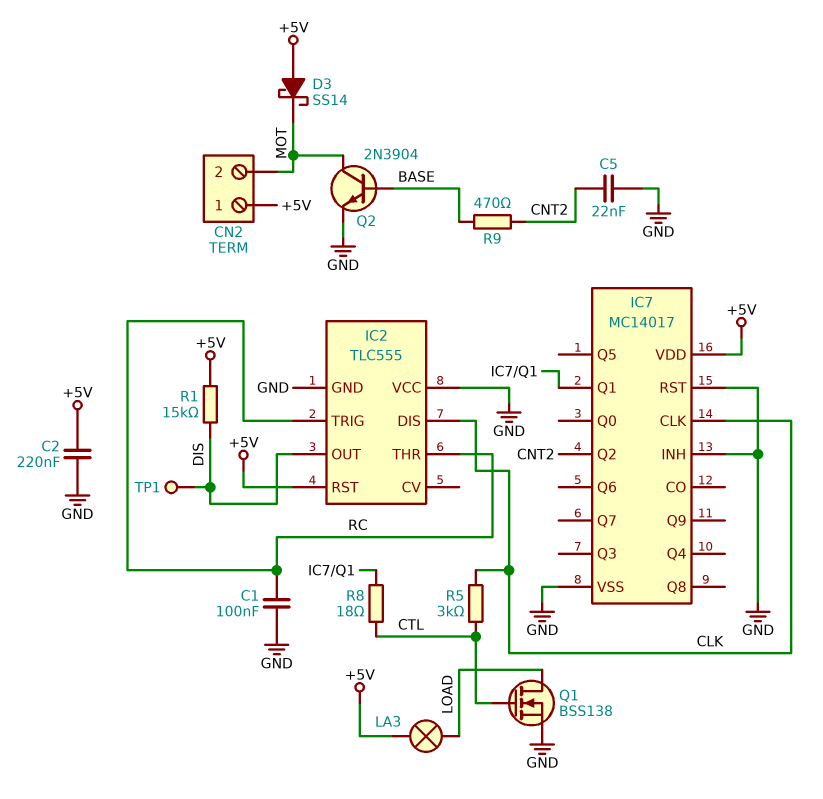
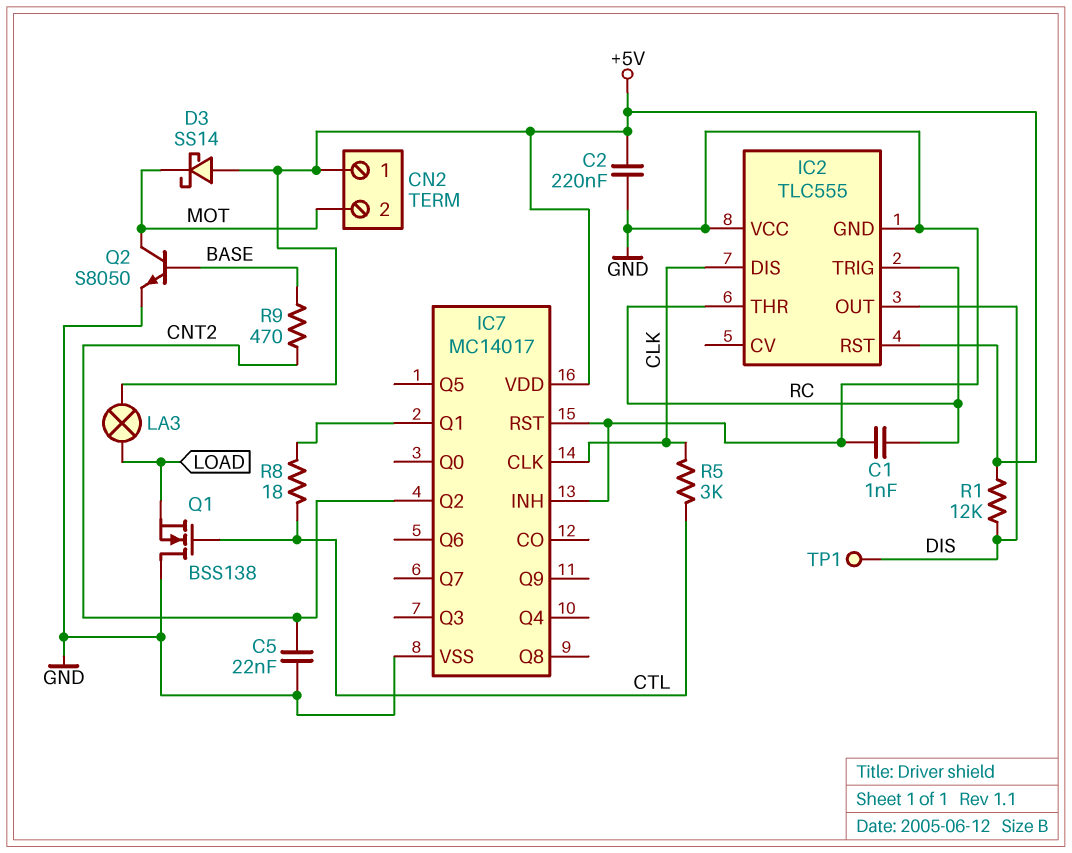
C1: 100nF (GND, RC) -> 1nF (GND, RC)
Q1: NMOS BSS138 (G CTL, D LOAD, S GND) -> NMOS BSS138 (G CTL, D GND, S LOAD)
Q2: NPN 2N3904 (B BASE, C MOT, E GND) -> NPN S8050 (B BASE, C MOT, E GND)
R1: 15k (+5V, DIS) -> 12k (+5V, DIS)

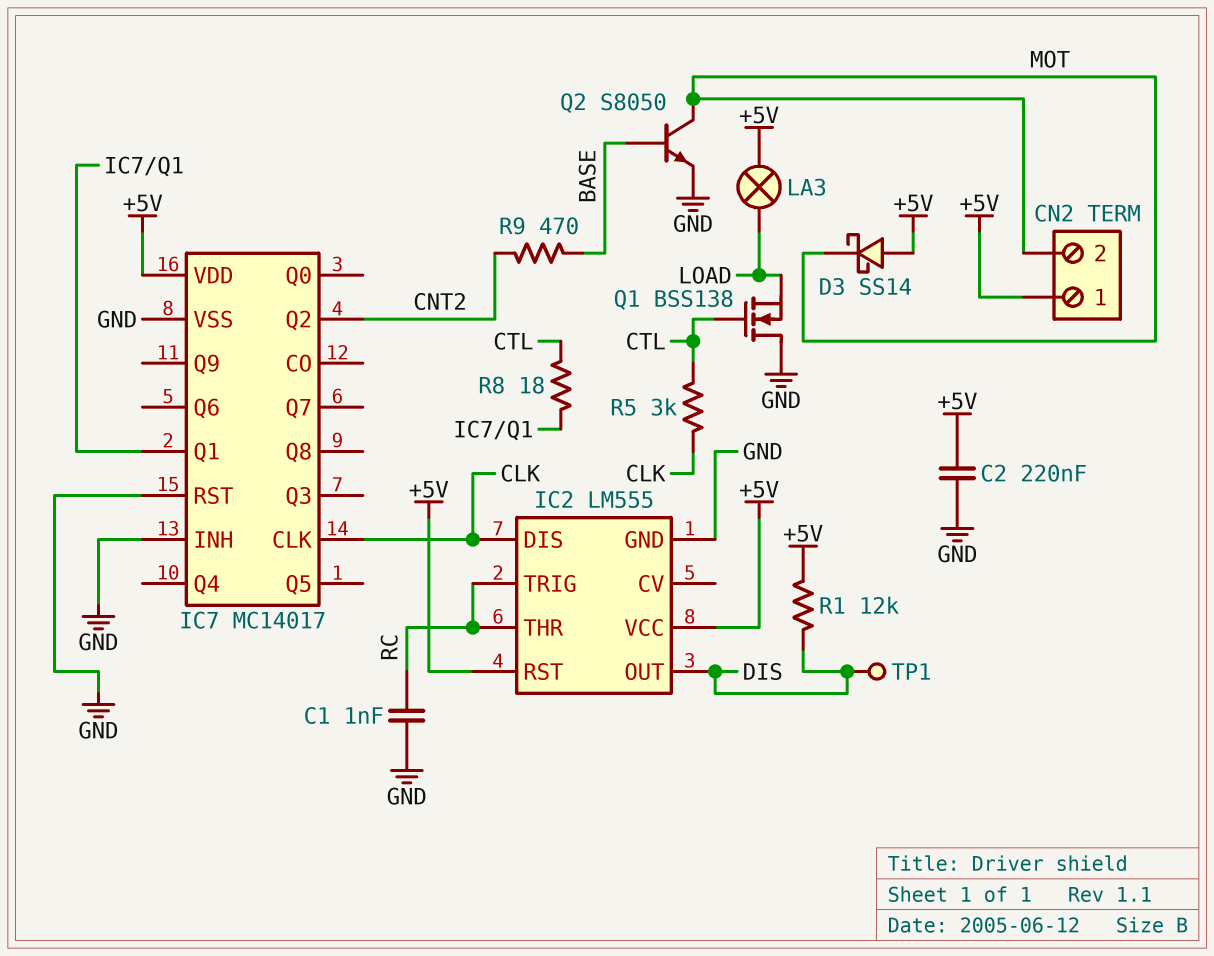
C5: 22nF (CNT2, GND) -> none
IC2: TLC555 -> LM555
IC2 pin VCC: GND -> +5V

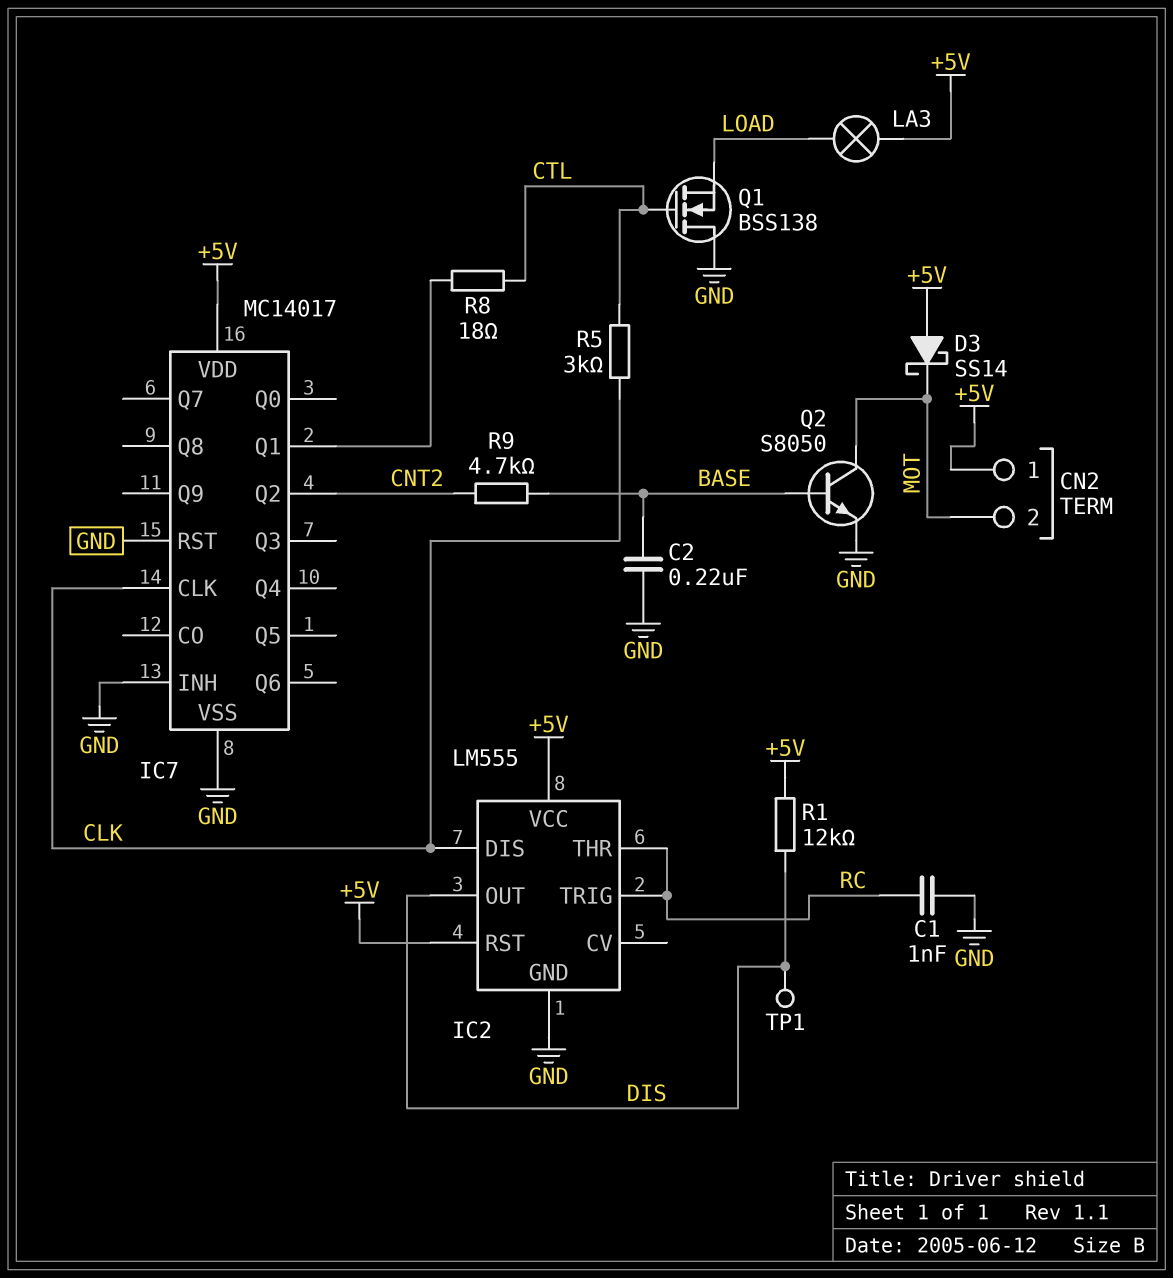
C2: 220nF (+5V, GND) -> 220nF (BASE, GND)
R9: 470 (BASE, CNT2) -> 4.7k (BASE, CNT2)

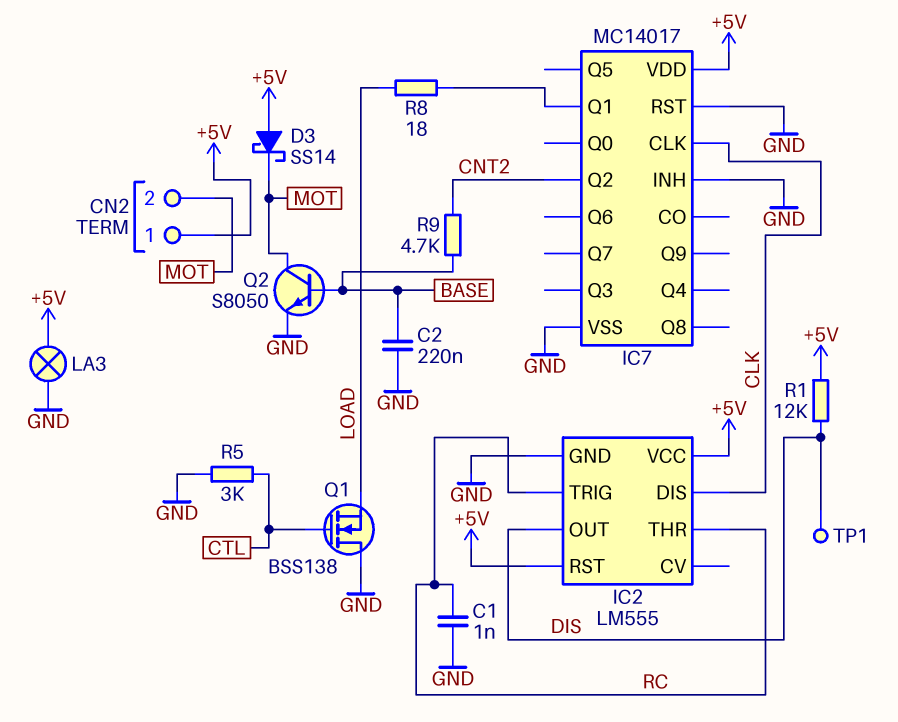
LA3: lamp (+5V, LOAD) -> lamp (+5V, GND)
R5: 3k (CLK, CTL) -> 3k (CTL, GND)
R8: 18 (CTL, IC7/Q1) -> 18 (IC7/Q1, LOAD)

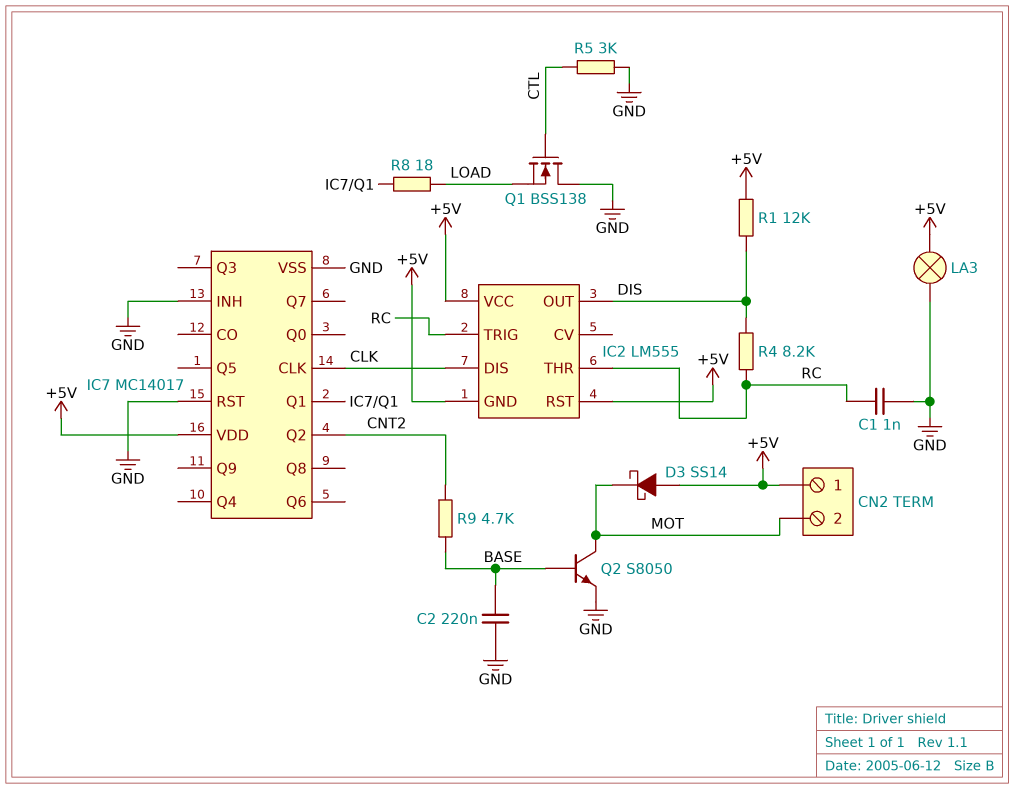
IC2 pin GND: GND -> +5V
R4: none -> 8.2k (DIS, RC)
TP1: test point (DIS) -> none

